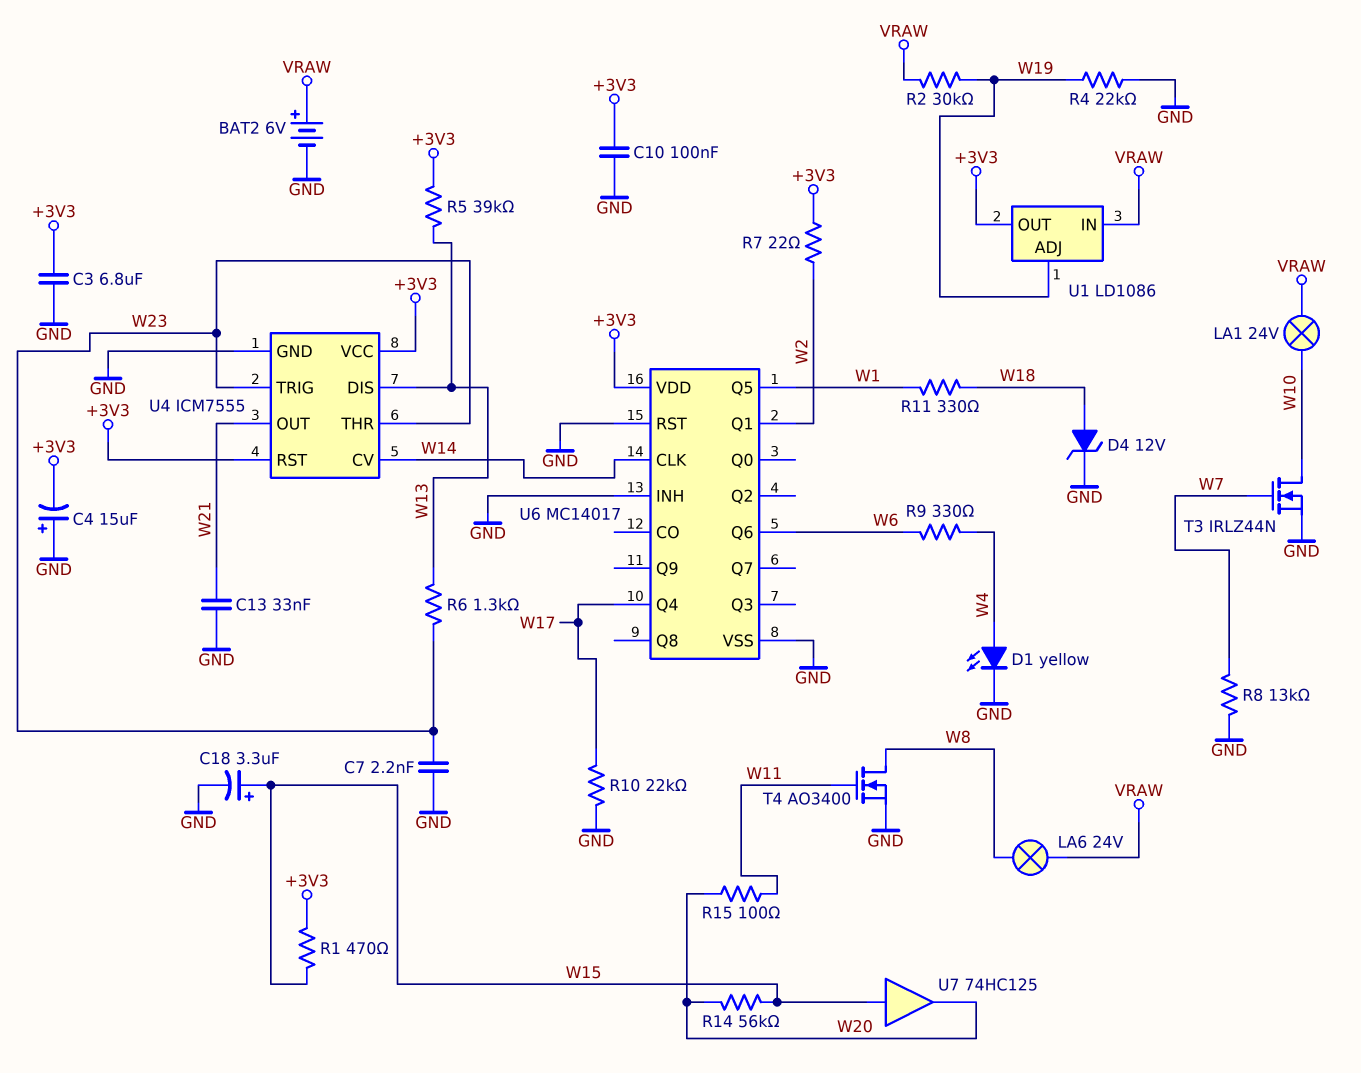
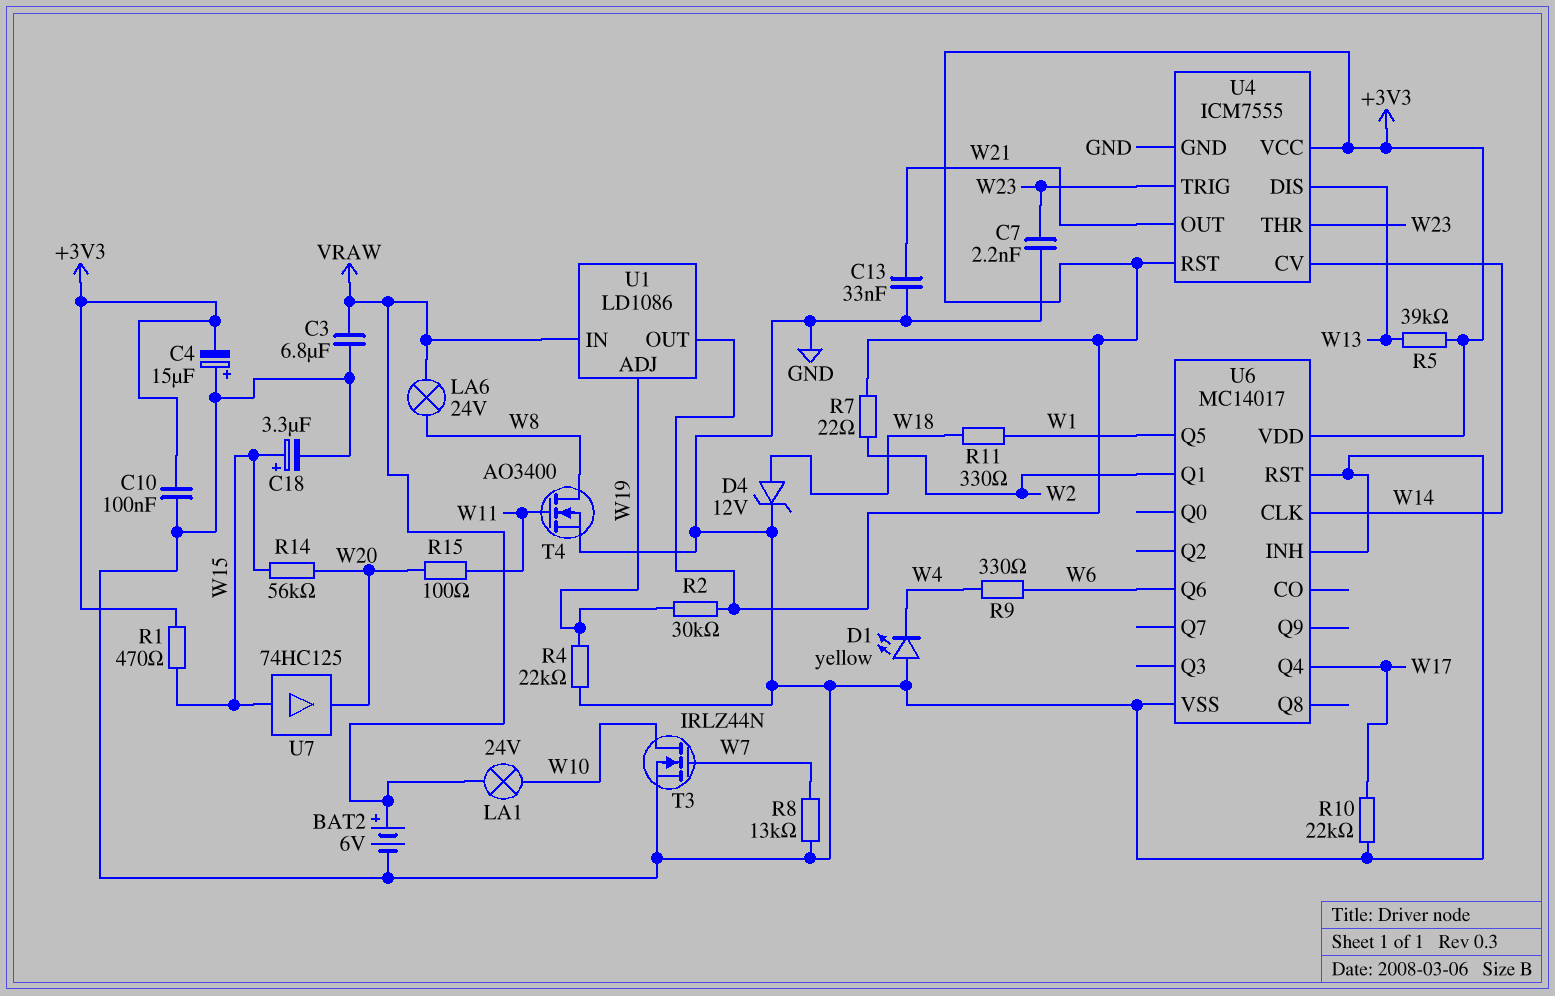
C3: 6.8uF (+3V3, GND) -> 6.8uF (GND, VRAW)
D1: LED yellow (A W4, K GND) -> LED yellow (A GND, K W4)
R2: 30k (VRAW, W19) -> 30k (+3V3, W19)
R6: 1.3k (W13, W23) -> none

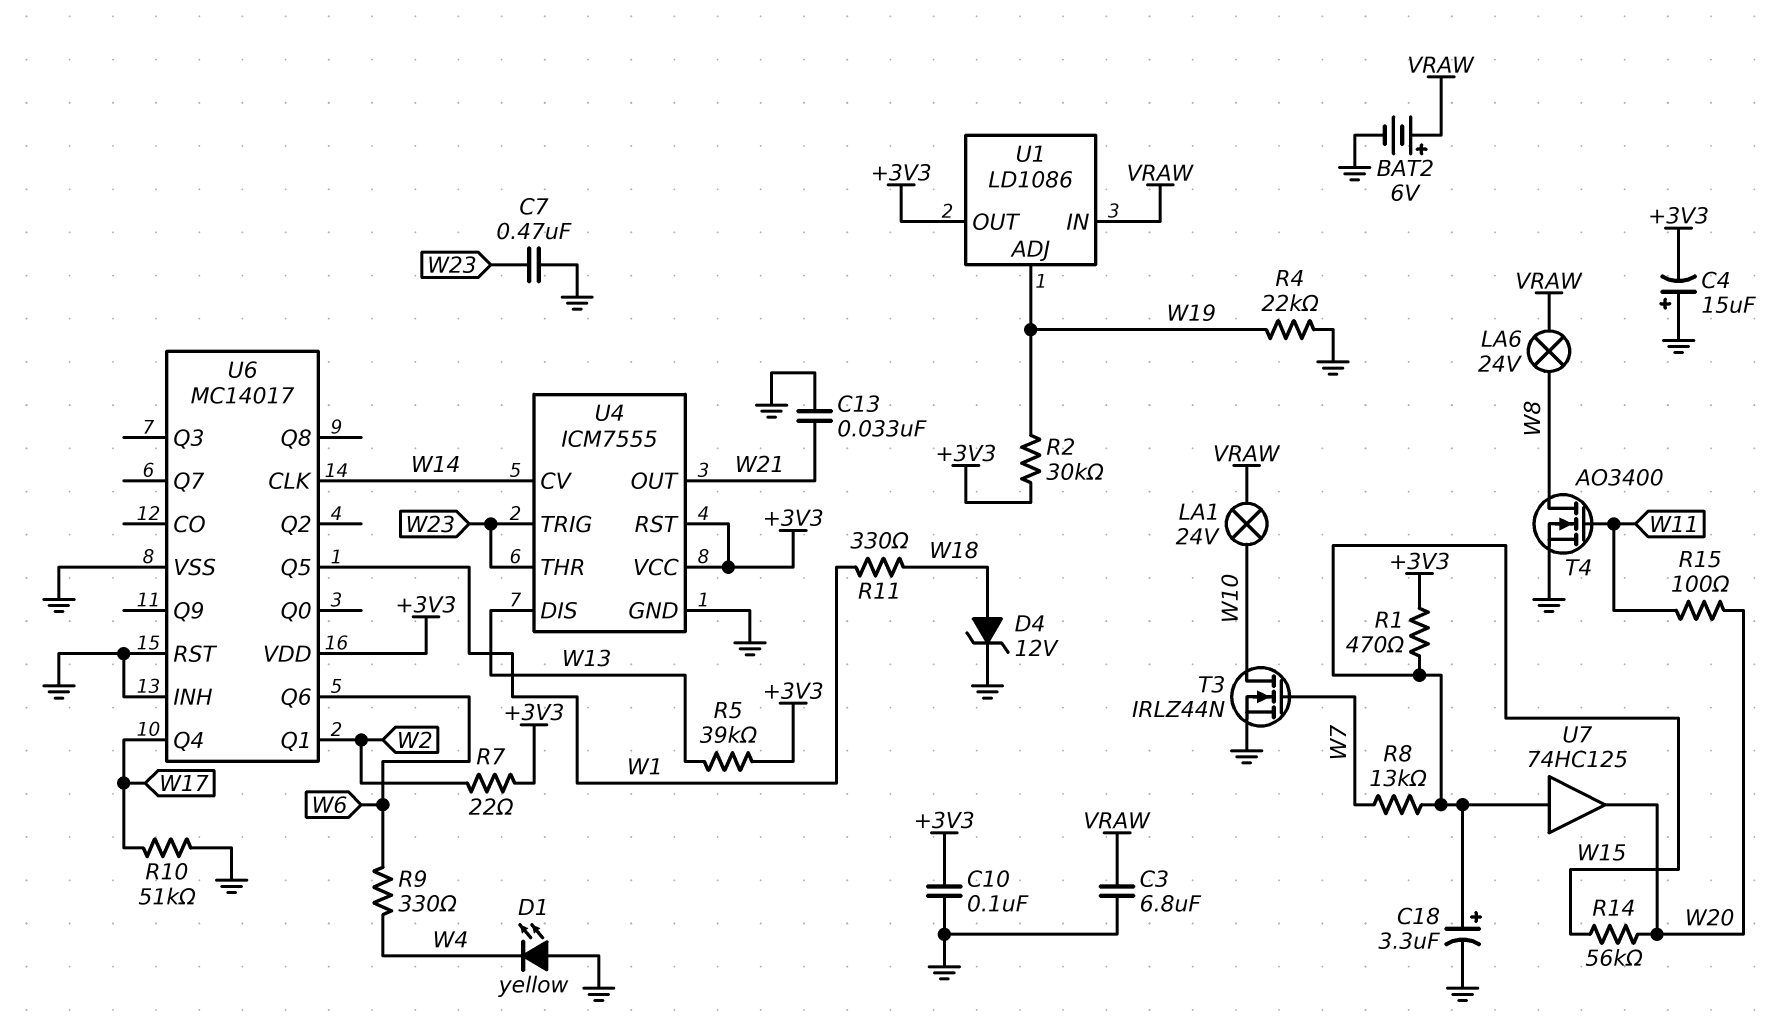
C7: 2.2nF (GND, W23) -> 470nF (GND, W23)
R8: 13k (GND, W7) -> 13k (W7, W15)
R10: 22k (GND, W17) -> 51k (GND, W17)

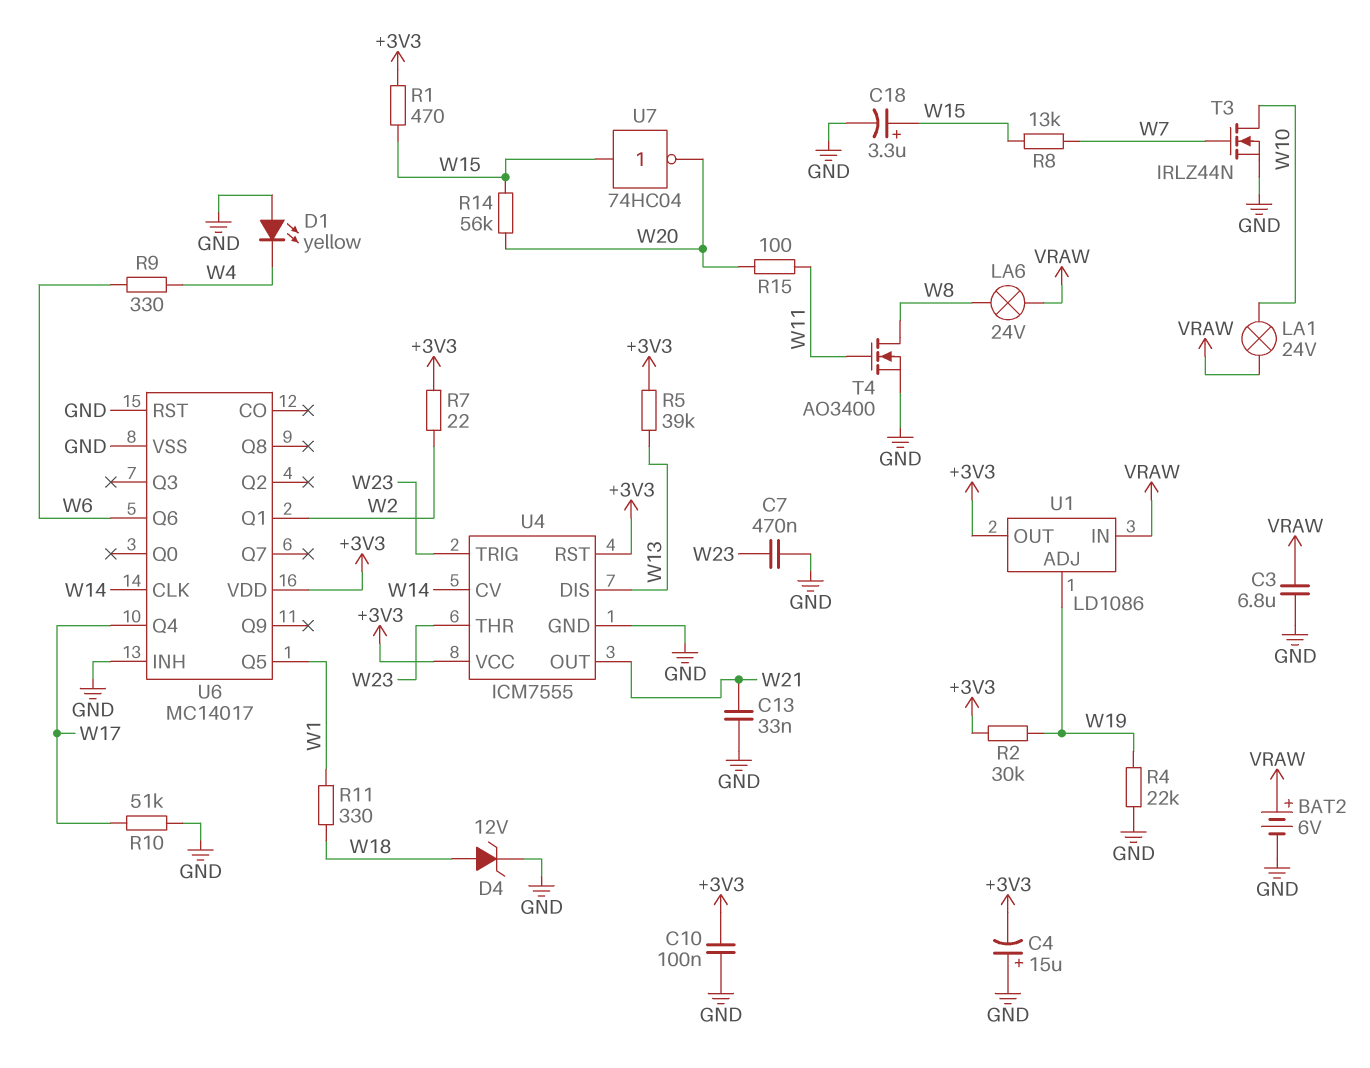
U7: buffer 74HC125 (in W15, out W20) -> NOT 74HC04 (in W15, out W20)

